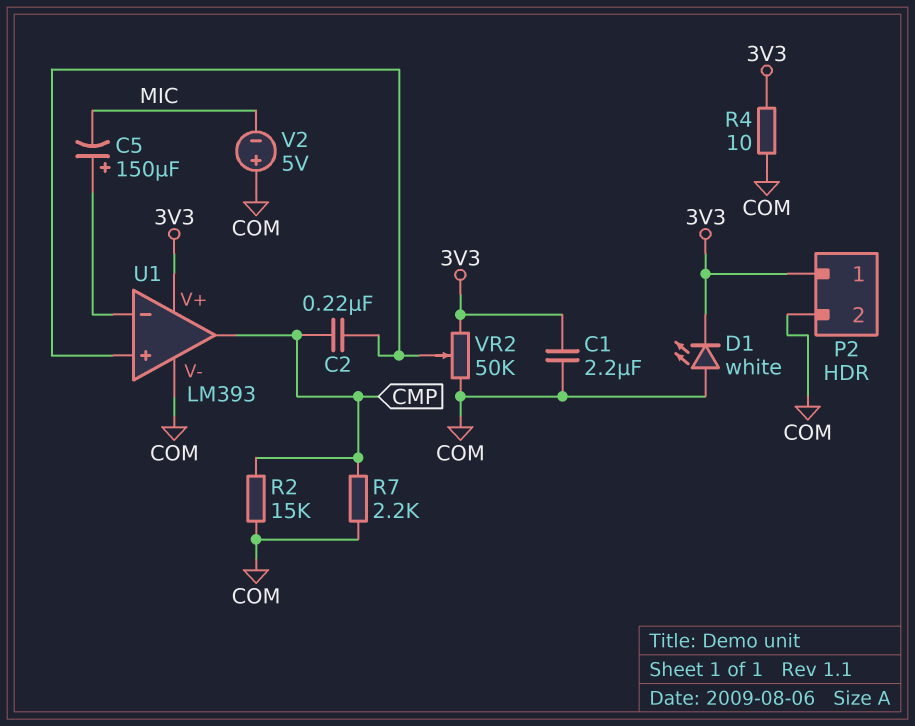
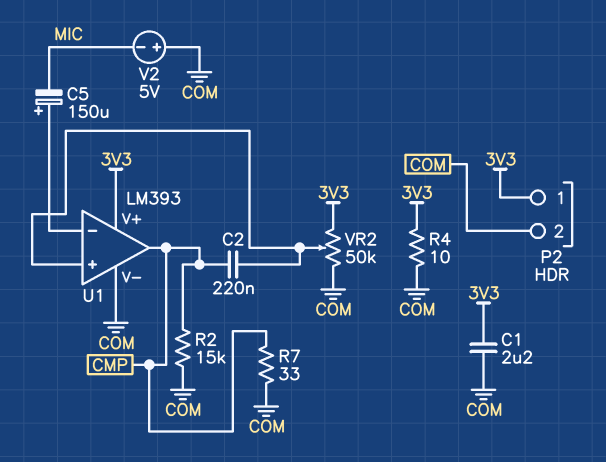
D1: LED white (A COM, K 3V3) -> none
R7: 2.2k (CMP, COM) -> 33 (CMP, COM)

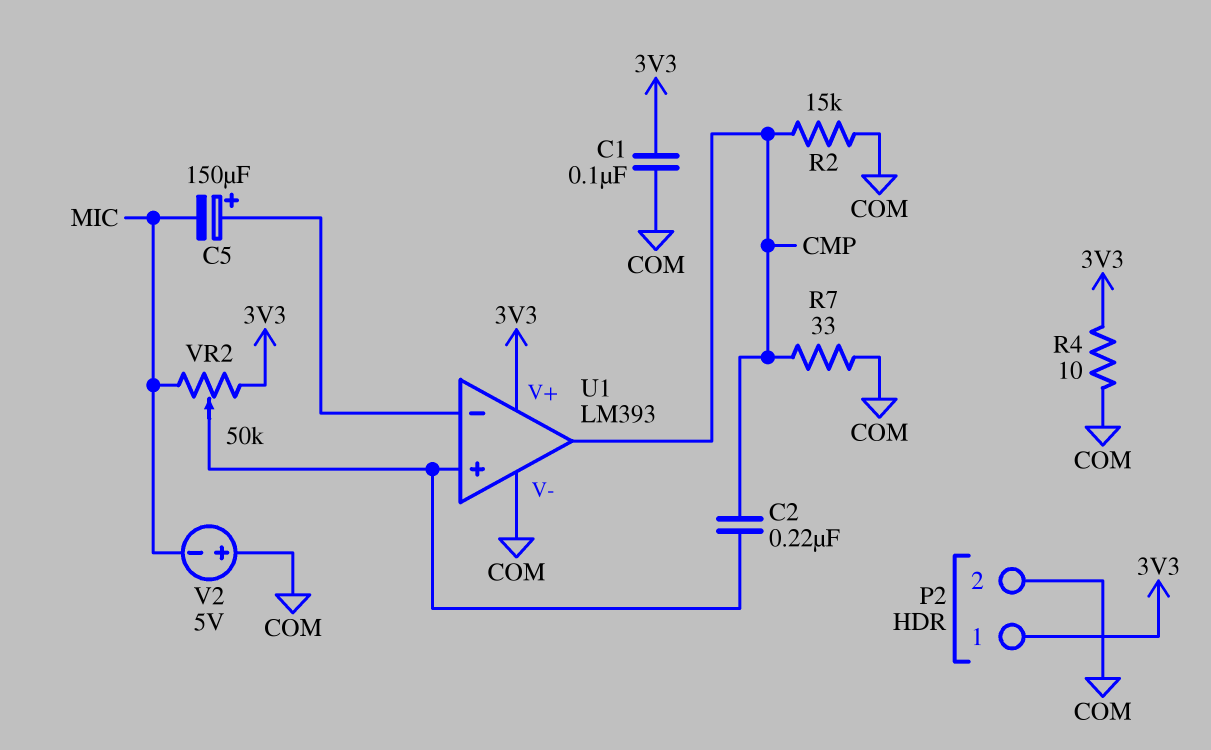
C1: 2.2uF (3V3, COM) -> 100nF (3V3, COM)
VR2: 50k (3V3, COM, wiper U1/in+) -> 50k (3V3, MIC, wiper U1/in+)

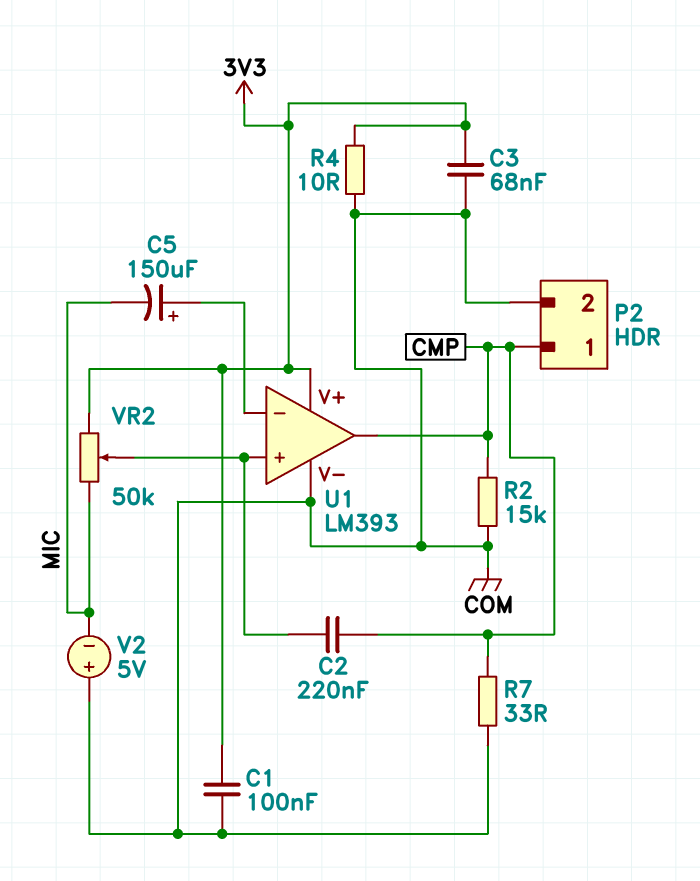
C3: none -> 68nF (3V3, COM)
P2 pin 1: 3V3 -> CMP

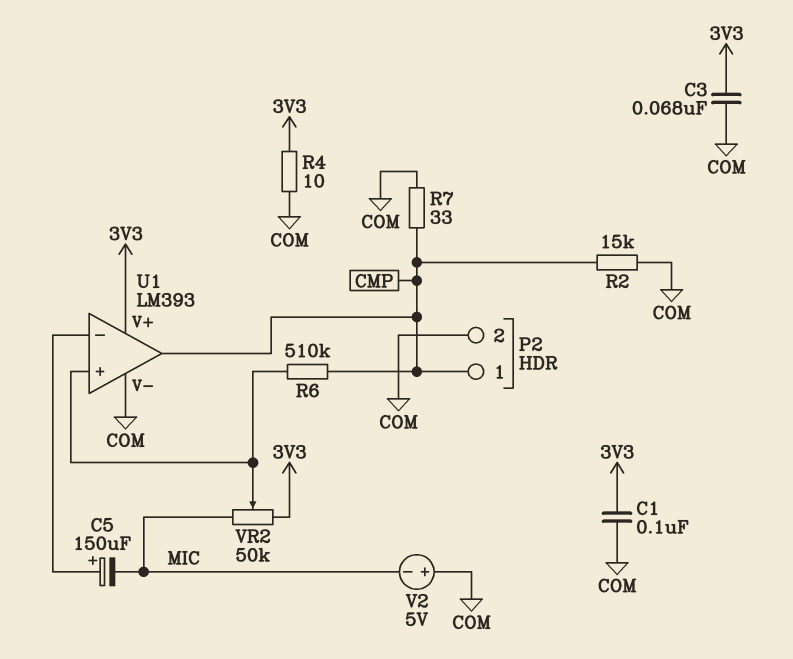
C2: 220nF (CMP, U1/in+) -> none
R6: none -> 510k (CMP, U1/in+)

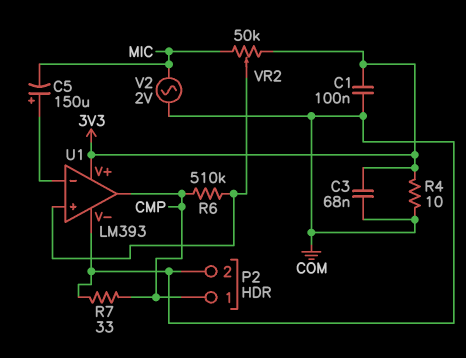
R2: 15k (CMP, COM) -> none
V2: 5V (plus COM, minus MIC) -> AC 2V (COM, MIC)

